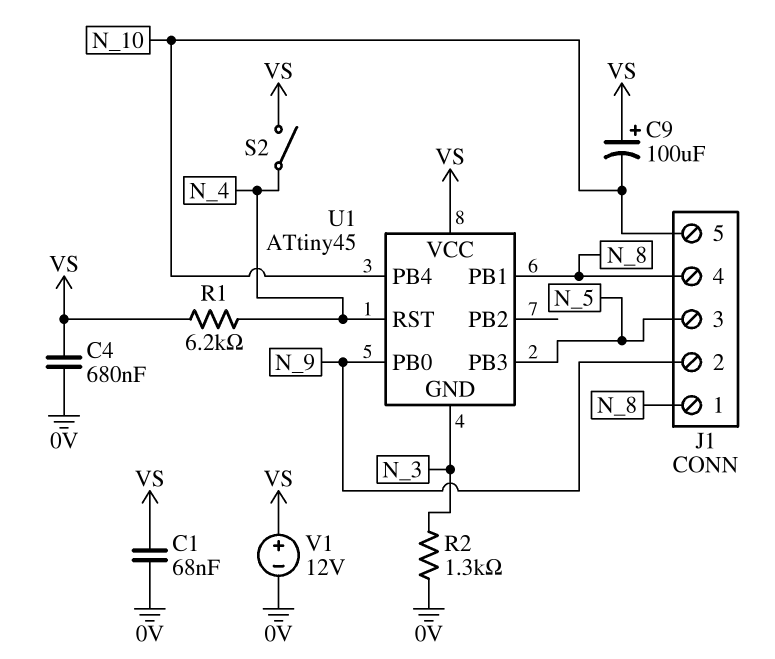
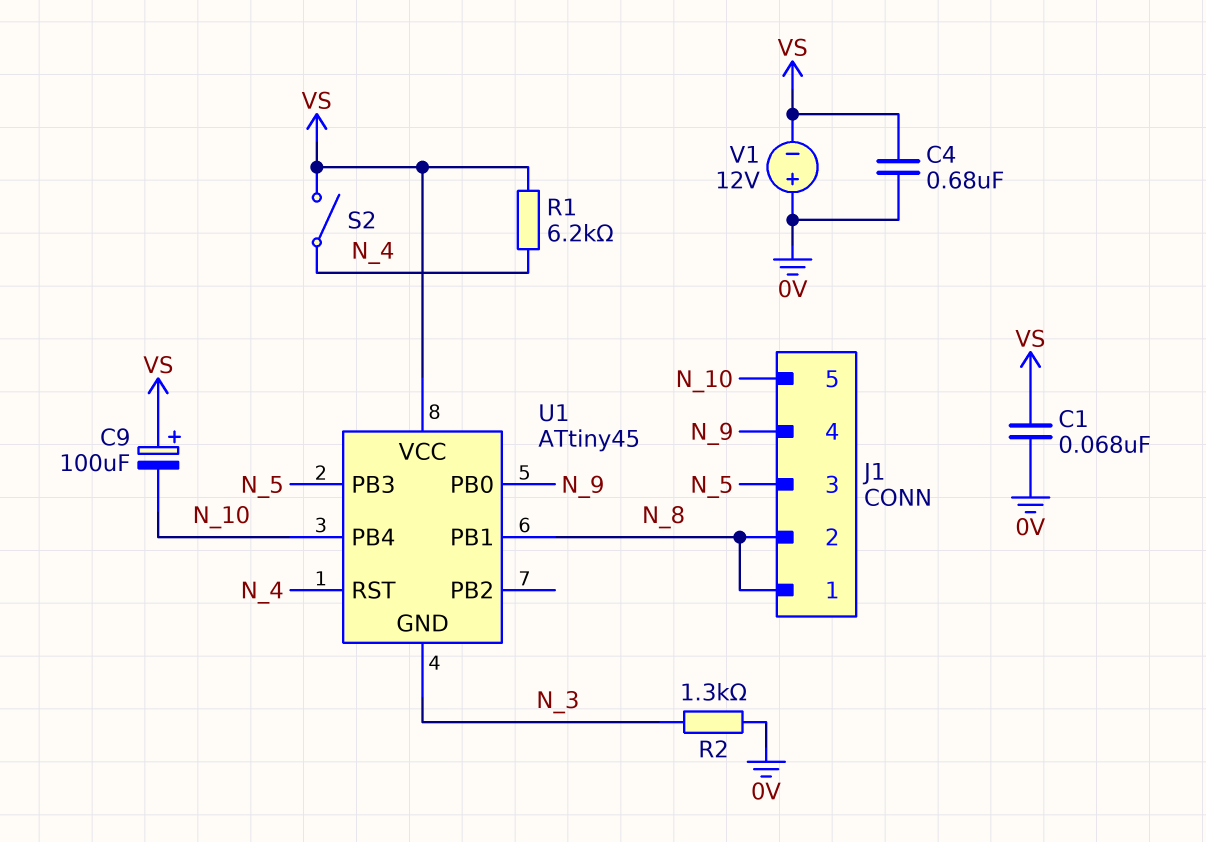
J1 pin 2: N_9 -> N_8
J1 pin 4: N_8 -> N_9
V1: 12V (plus VS, minus 0V) -> 12V (plus 0V, minus VS)

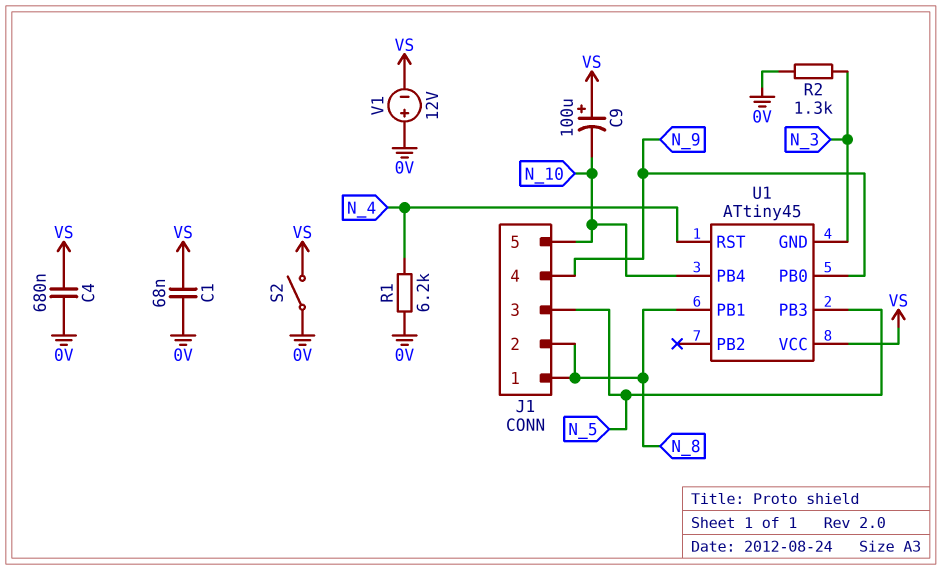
R1: 6.2k (N_4, VS) -> 6.2k (0V, N_4)
S2: switch (N_4, VS) -> switch (0V, VS)

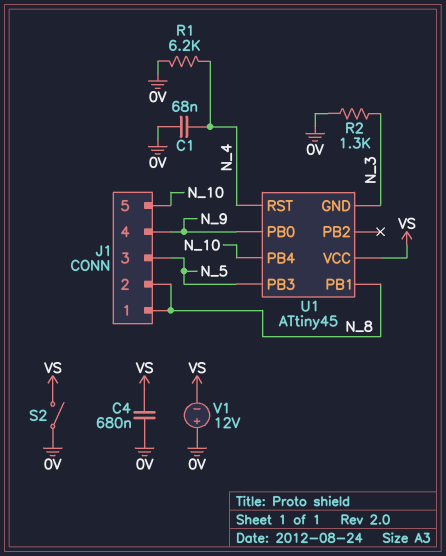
C1: 68nF (0V, VS) -> 68nF (0V, N_4)
C9: 100uF (plus VS, minus N_10) -> none

